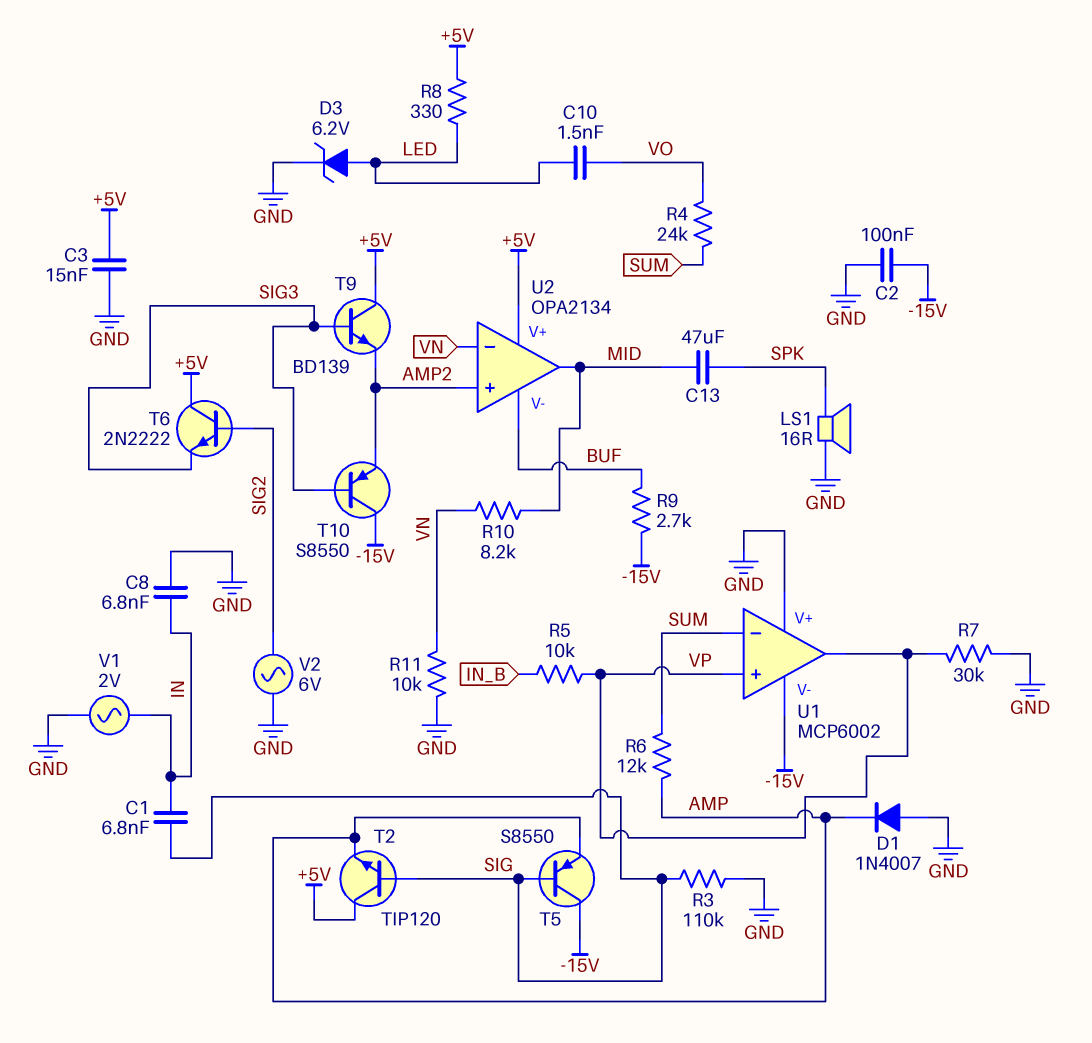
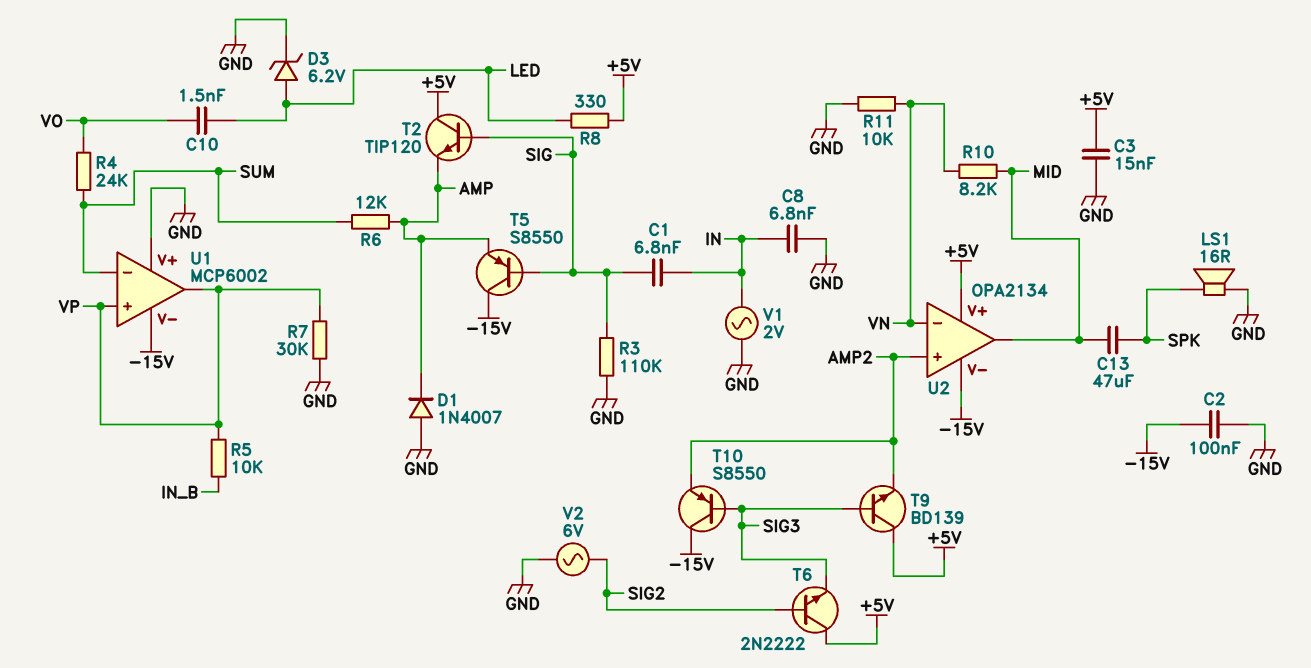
R9: 2.7k (-15V, BUF) -> none
U2 pin V-: BUF -> -15V

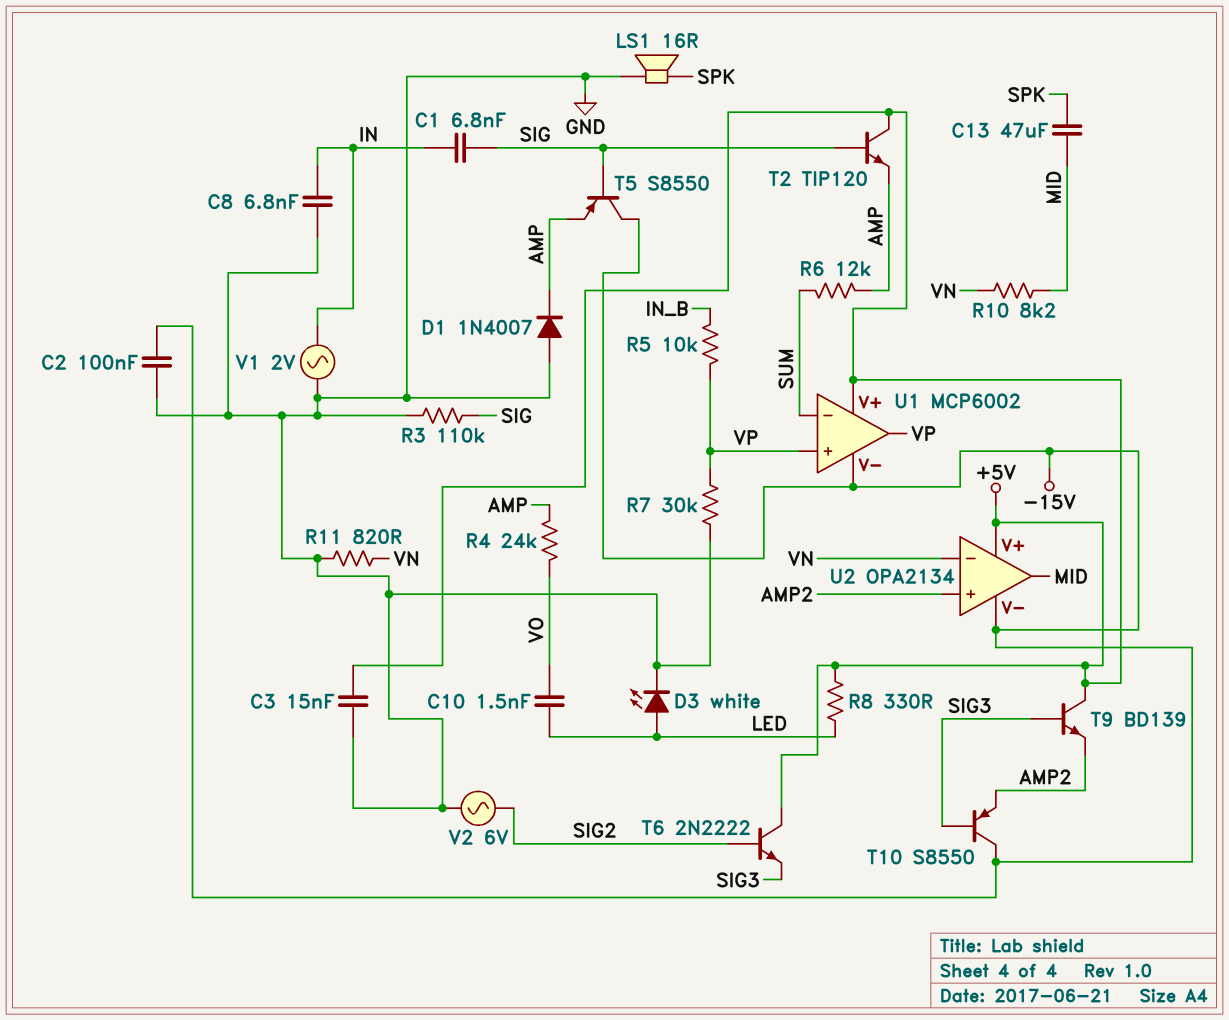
D3: zener 6.2V (A LED, K GND) -> LED white (A LED, K GND)
R4: 24k (SUM, VO) -> 24k (AMP, VO)
R11: 10k (GND, VN) -> 820 (GND, VN)
U1 pin V+: GND -> +5V

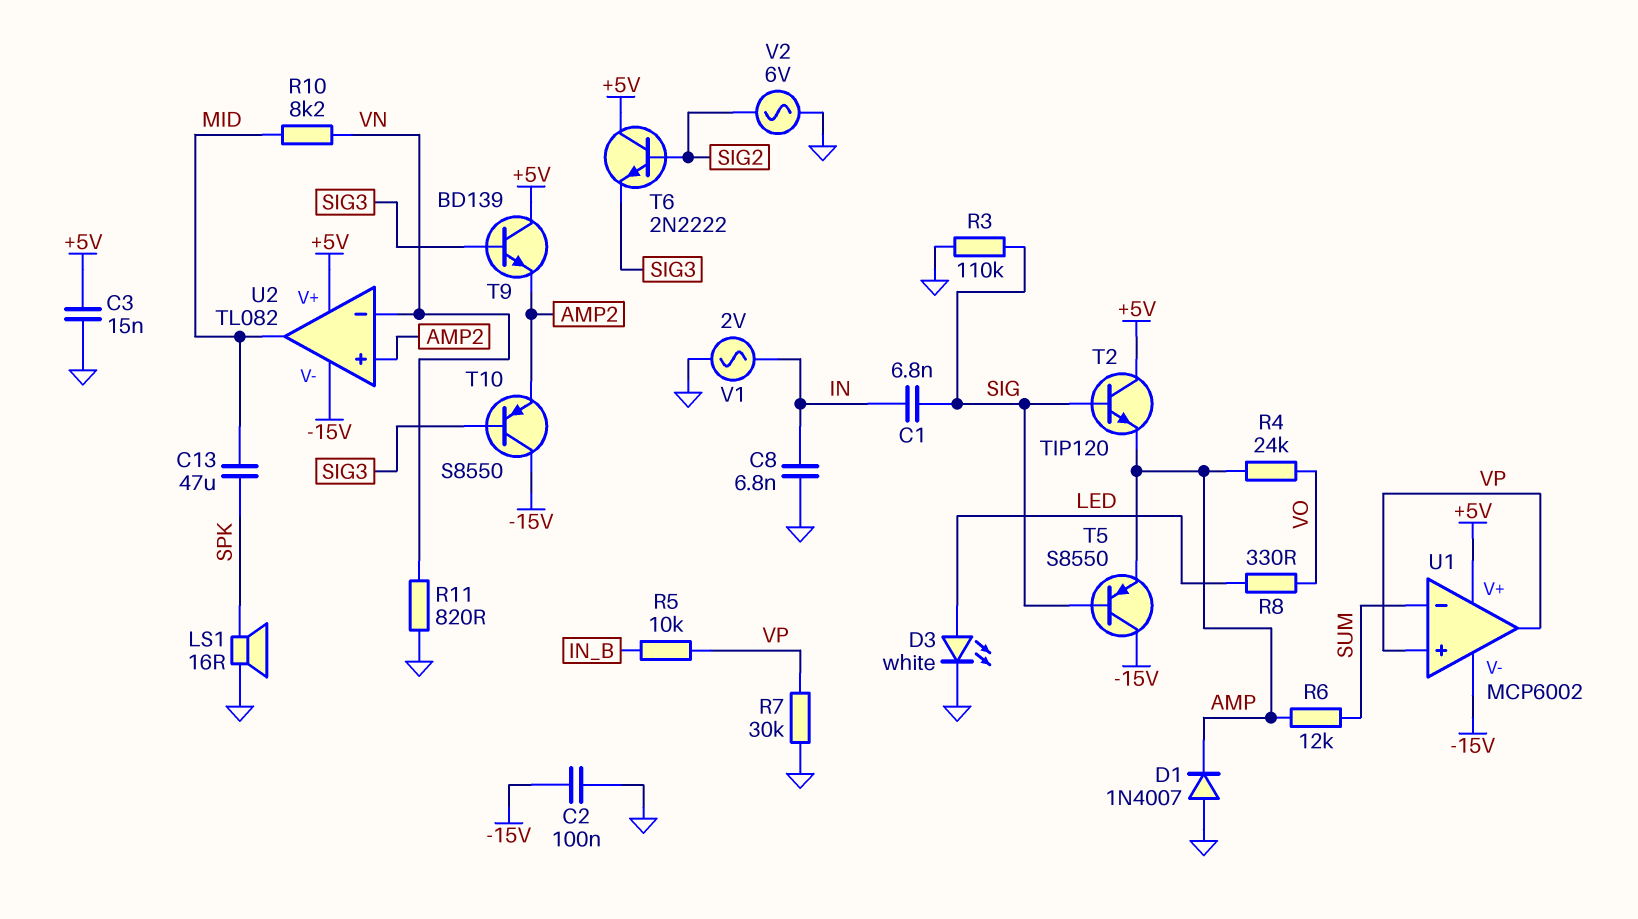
C10: 1.5nF (LED, VO) -> none
R8: 330 (+5V, LED) -> 330 (LED, VO)
U2: OPA2134 -> TL082

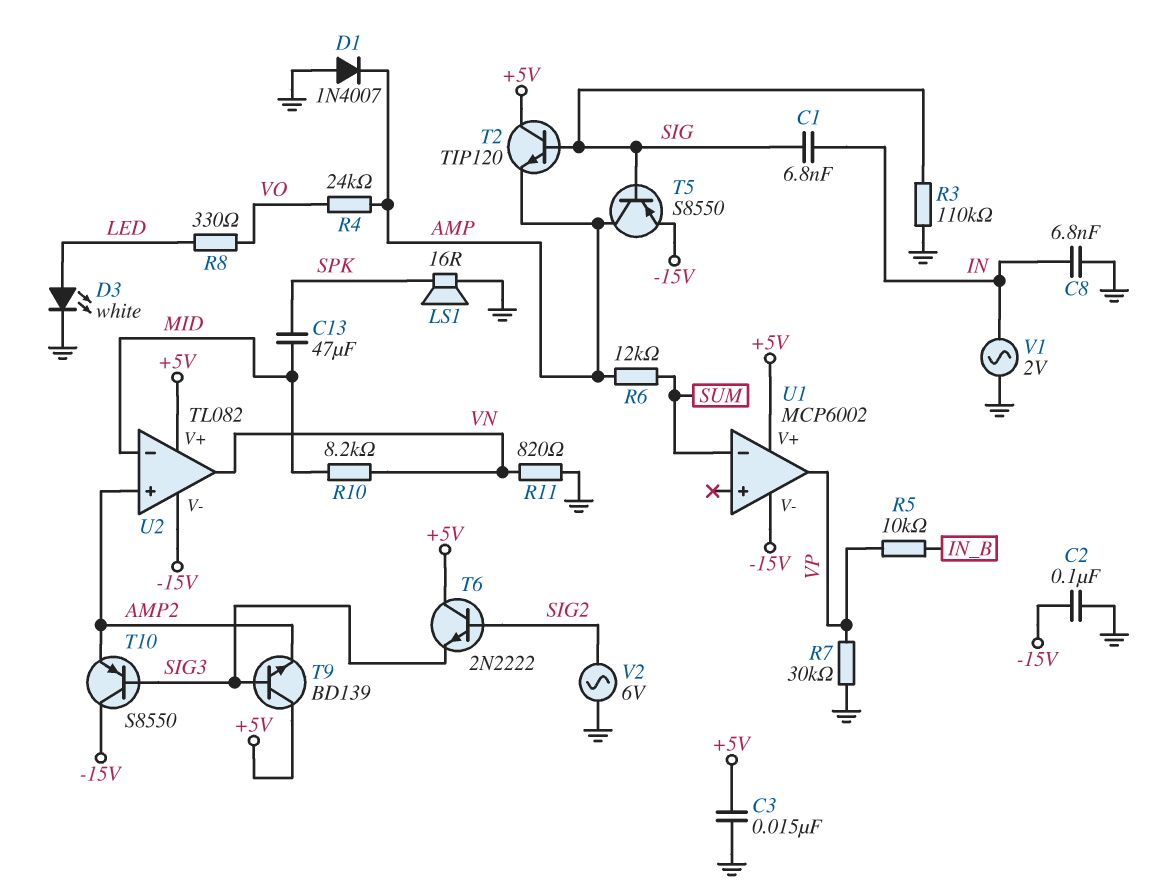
T5: PNP S8550 (B SIG, C -15V, E AMP) -> PNP S8550 (B SIG, C AMP, E -15V)
U1 pin in+: VP -> none
U2 pin in-: VN -> MID
U2 pin out: MID -> VN

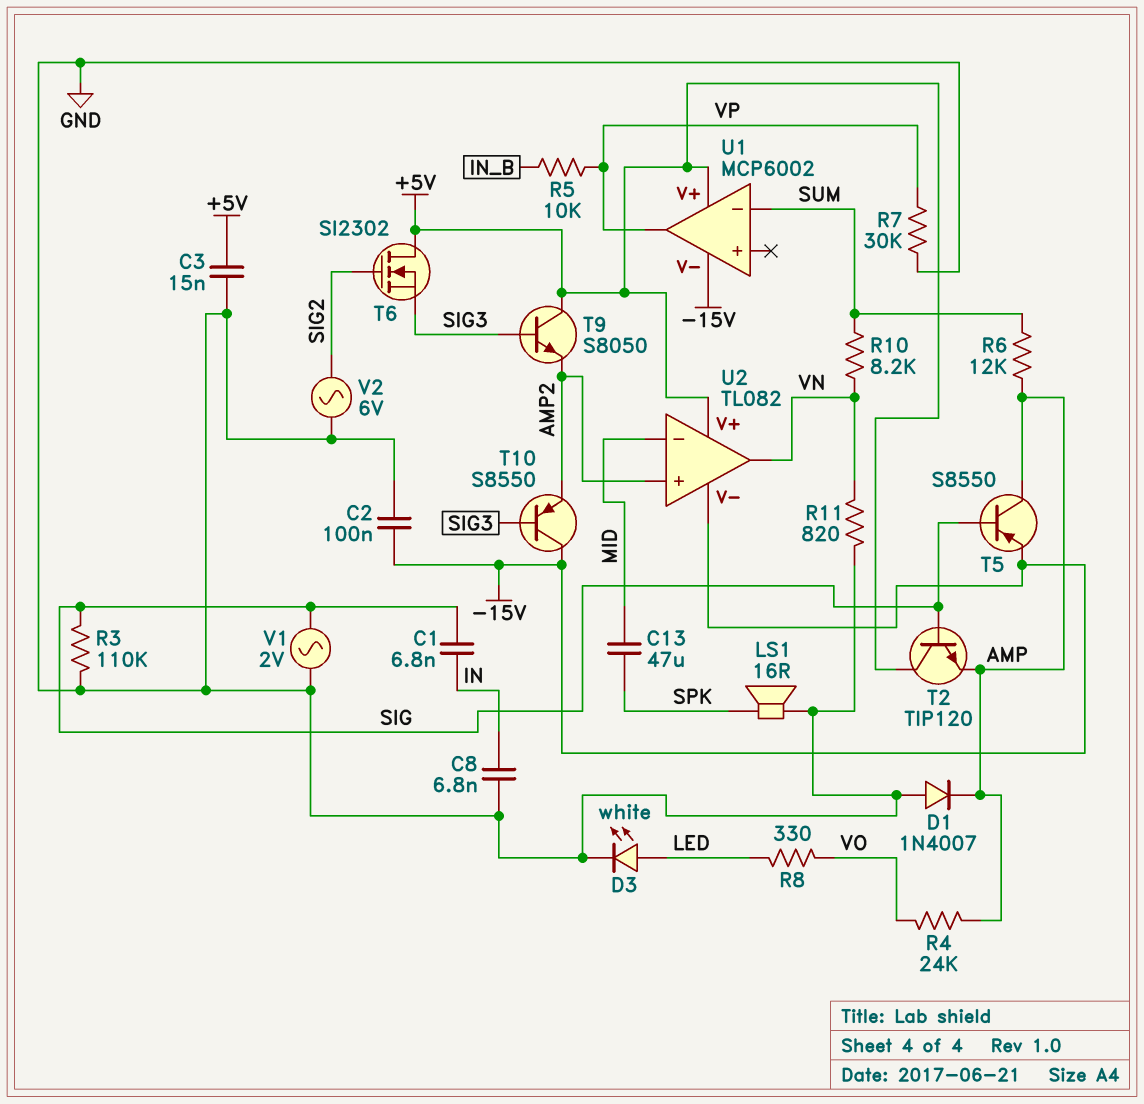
R10: 8.2k (MID, VN) -> 8.2k (SUM, VN)
T6: NPN 2N2222 (B SIG2, C +5V, E SIG3) -> NMOS SI2302 (G SIG2, D +5V, S SIG3)
T9: NPN BD139 (B SIG3, C +5V, E AMP2) -> NPN S8050 (B SIG3, C +5V, E AMP2)
V1: AC 2V (GND, IN) -> AC 2V (GND, SIG)

